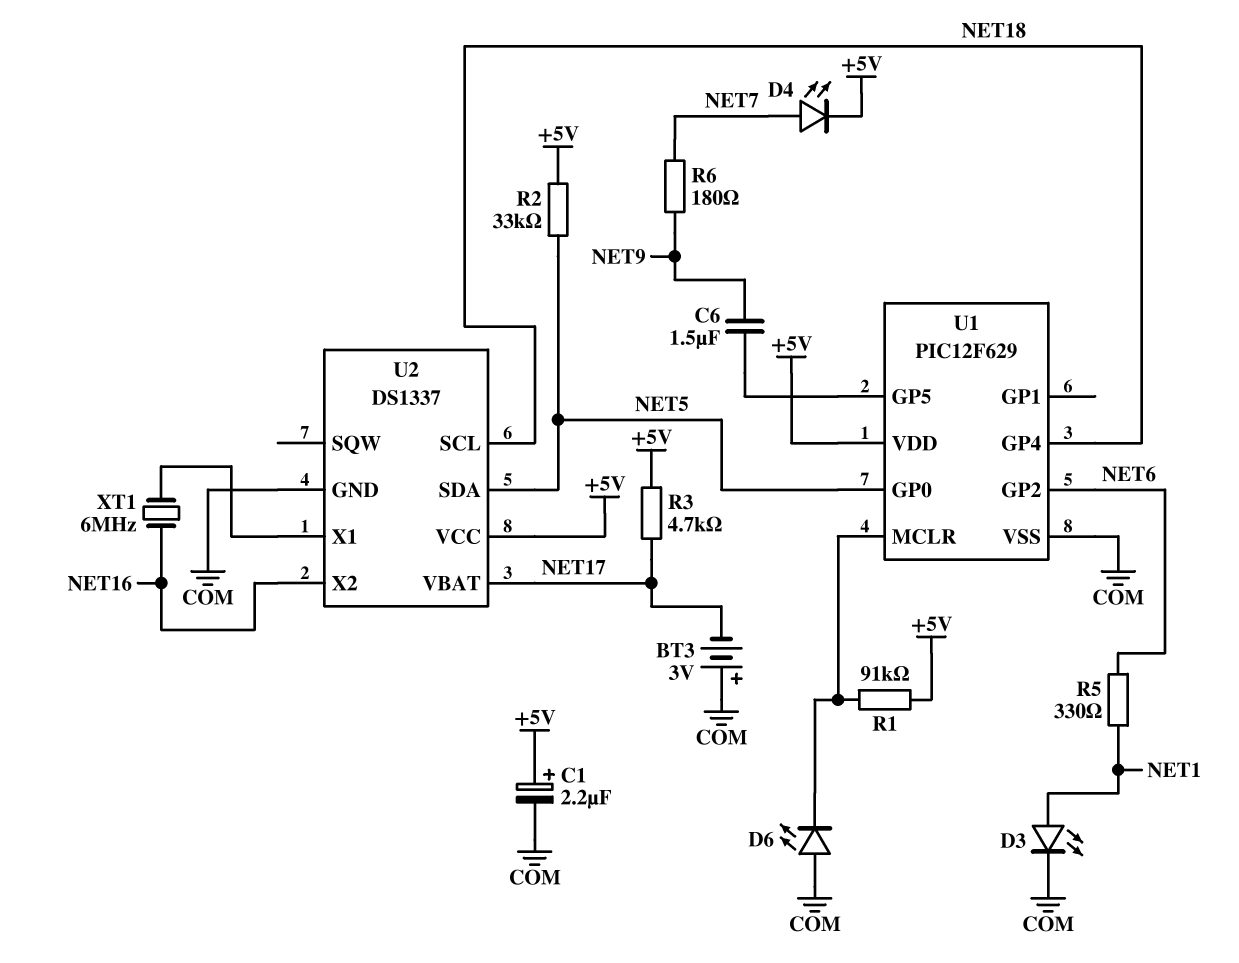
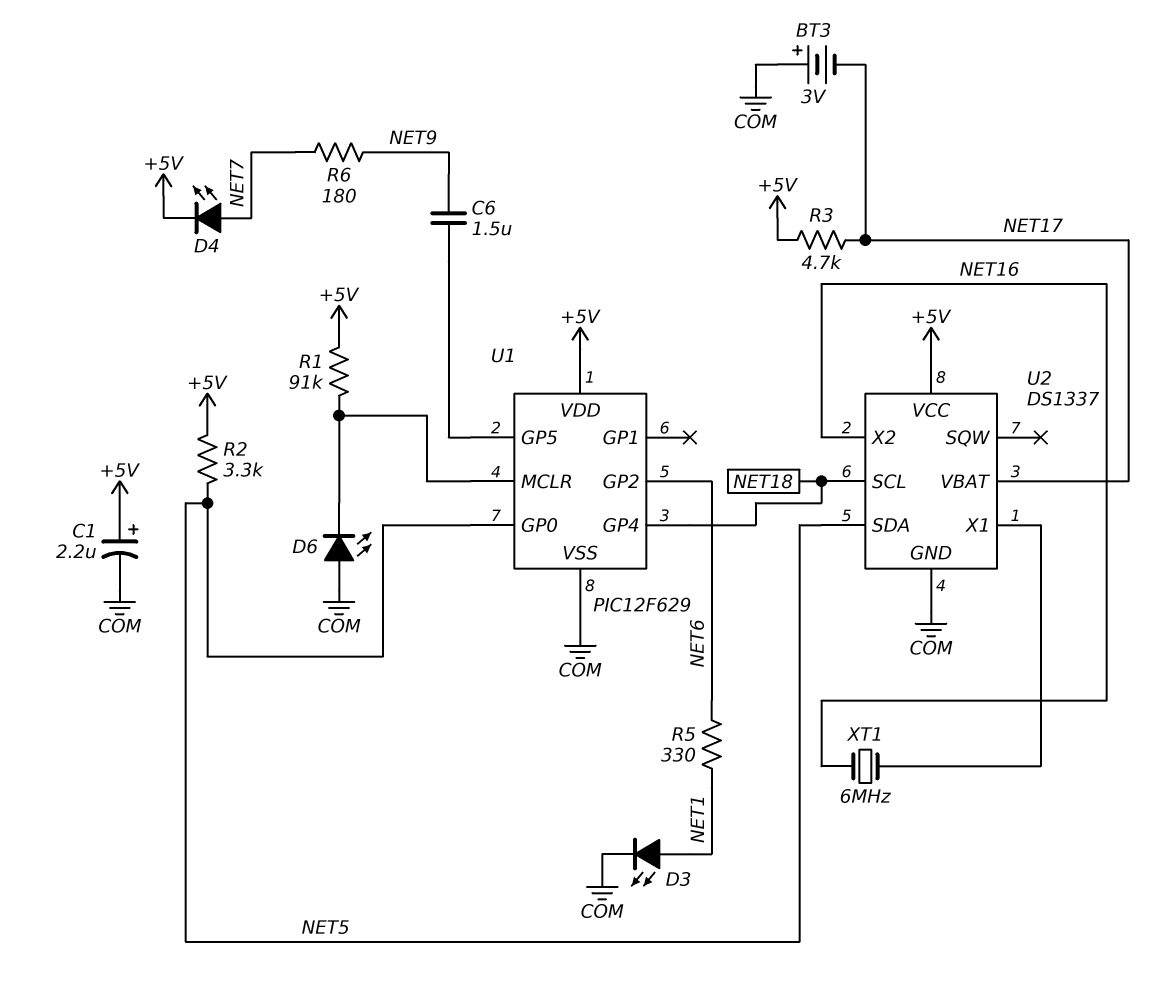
R2: 33k (+5V, NET5) -> 3.3k (+5V, NET5)

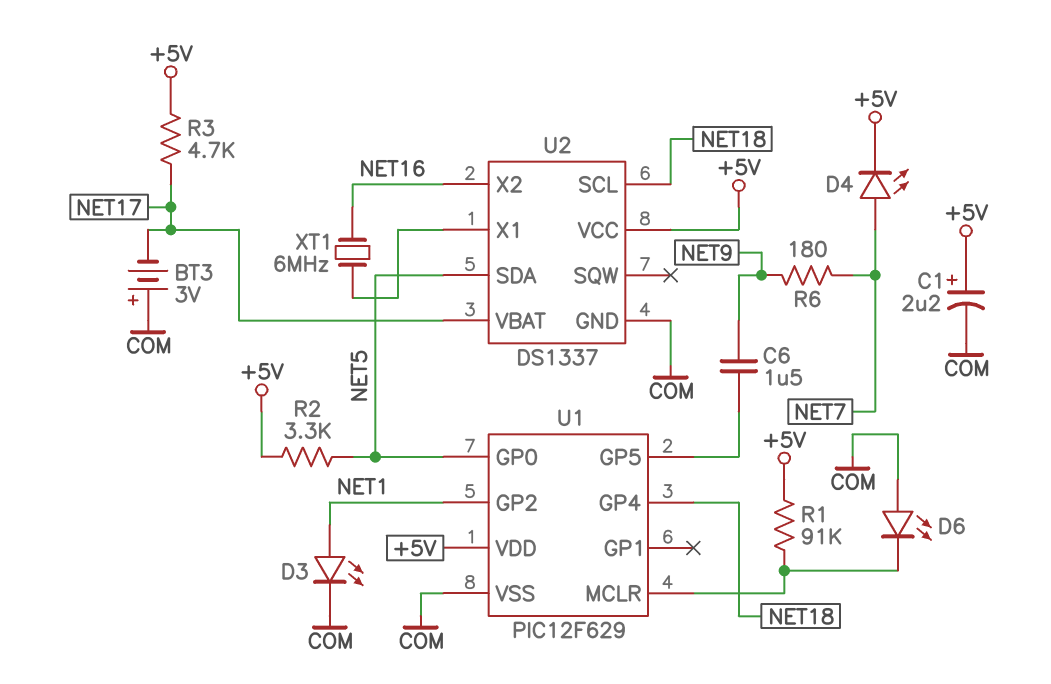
R5: 330 (NET1, NET6) -> none
U1 pin GP2: NET6 -> NET1

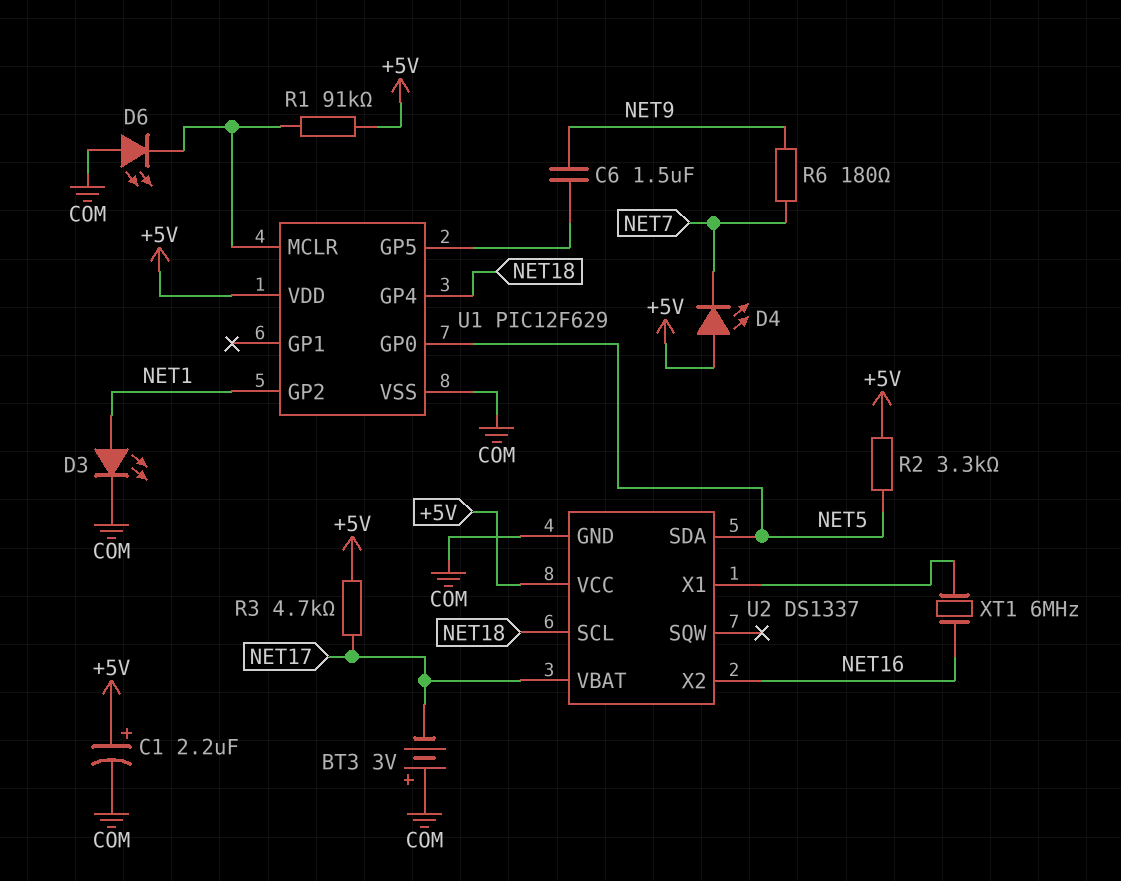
D4: LED (A NET7, K +5V) -> LED (A +5V, K NET7)

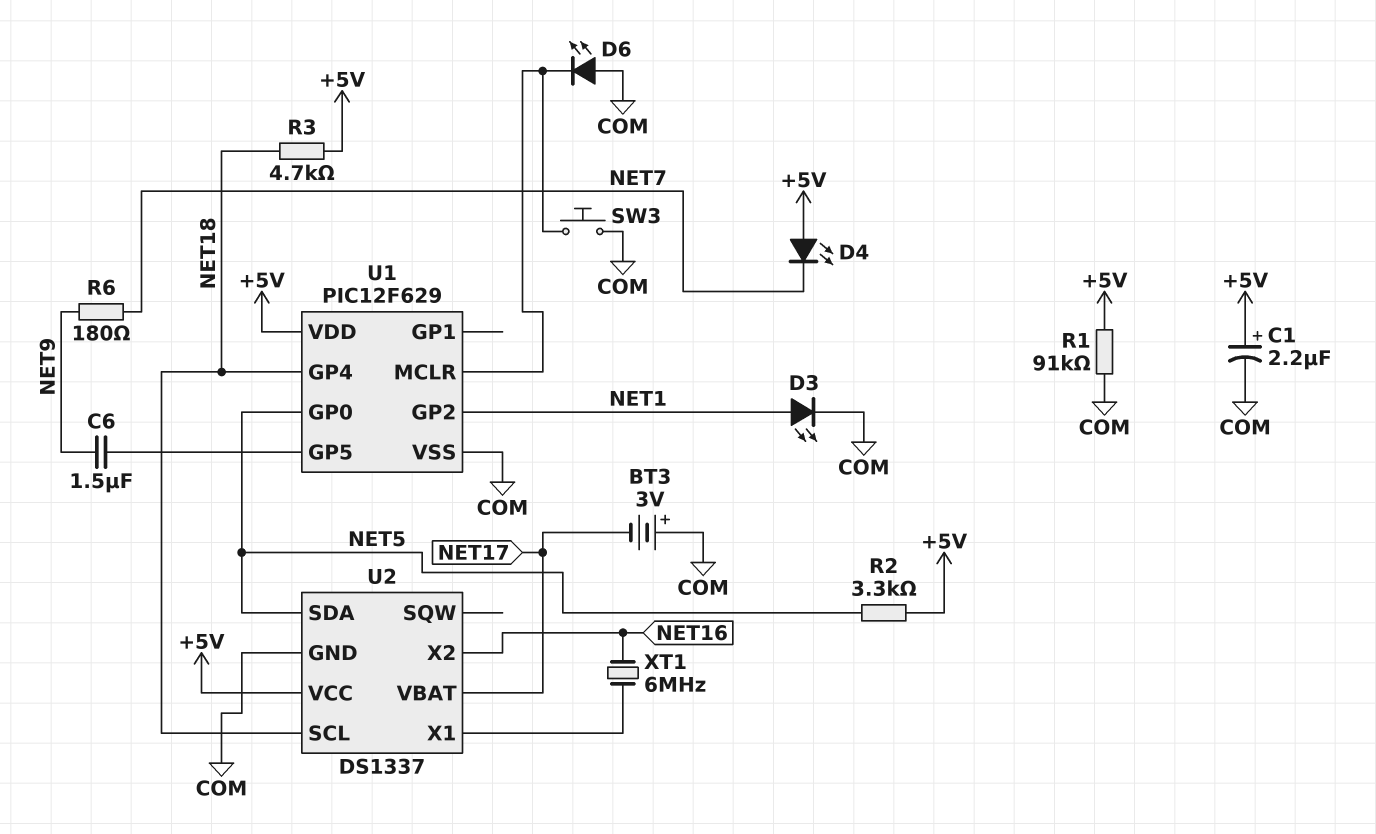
R1: 91k (+5V, U1/MCLR) -> 91k (+5V, COM)
R3: 4.7k (+5V, NET17) -> 4.7k (+5V, NET18)
SW3: none -> button (COM, U1/MCLR)

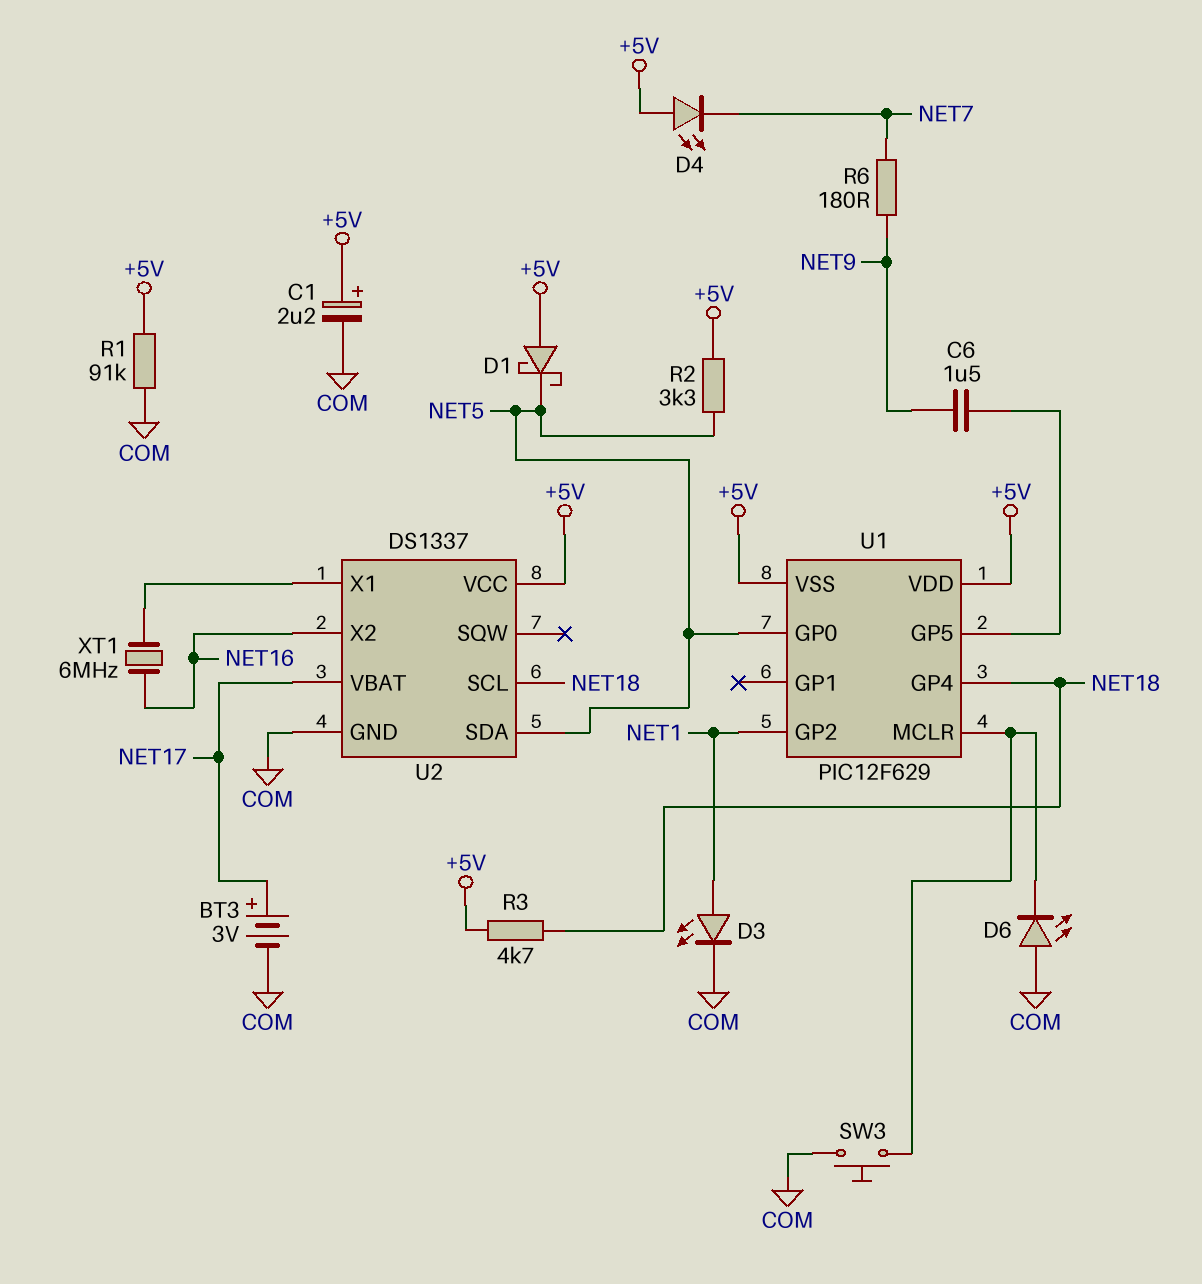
BT3: 3V (plus COM, minus NET17) -> 3V (plus NET17, minus COM)
D1: none -> schottky (A +5V, K NET5)
U1 pin VSS: COM -> +5V

